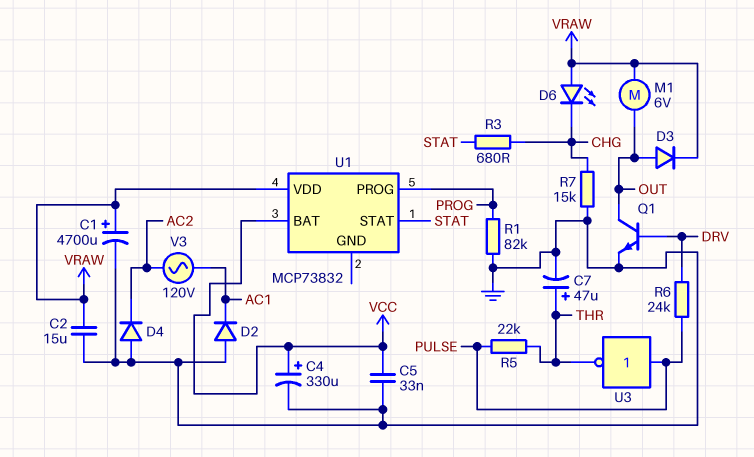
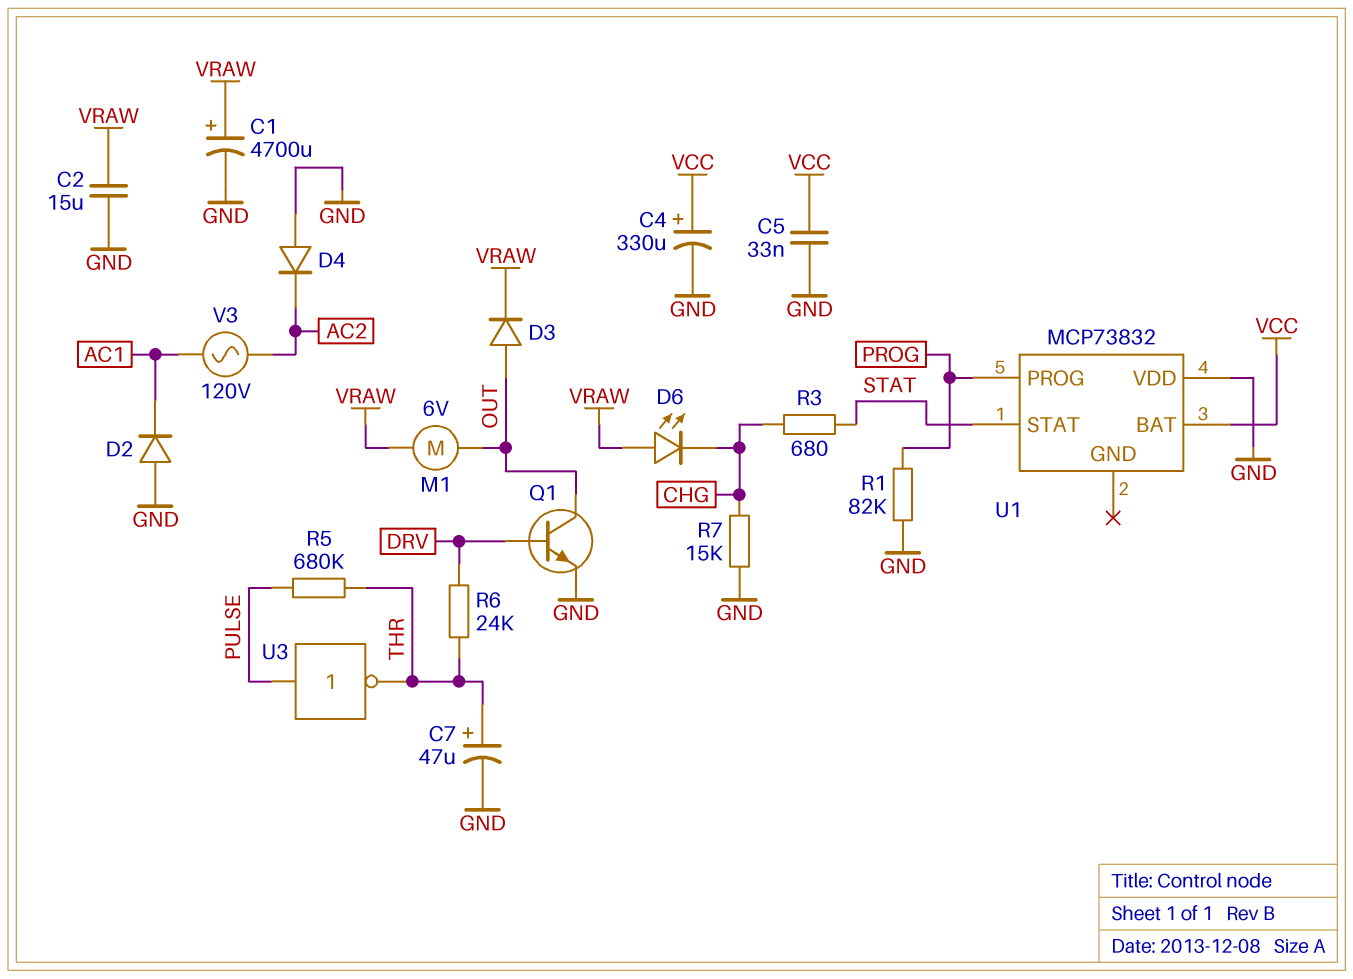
R5: 22k (PULSE, THR) -> 680k (PULSE, THR)
R6: 24k (DRV, PULSE) -> 24k (DRV, THR)
U1 pin VDD: VRAW -> GND

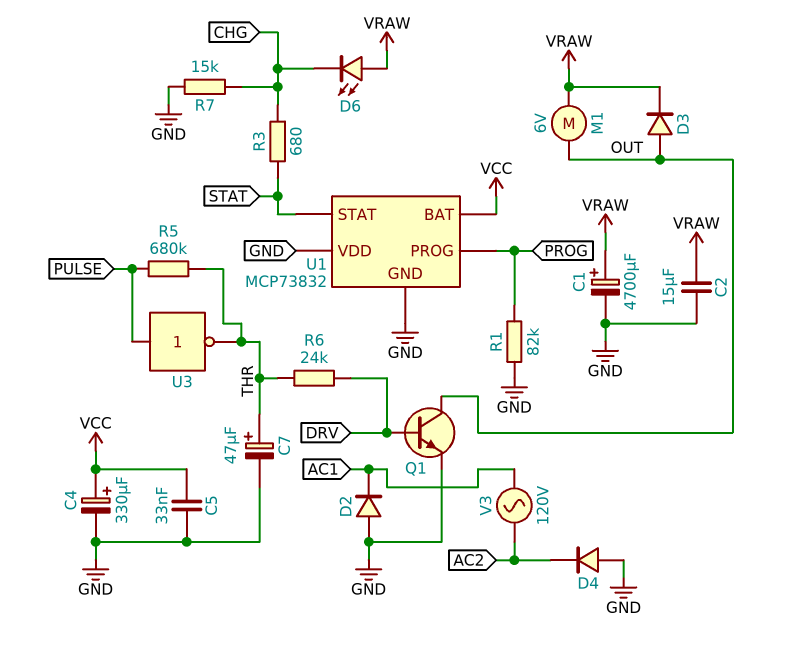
U1 pin GND: none -> GND

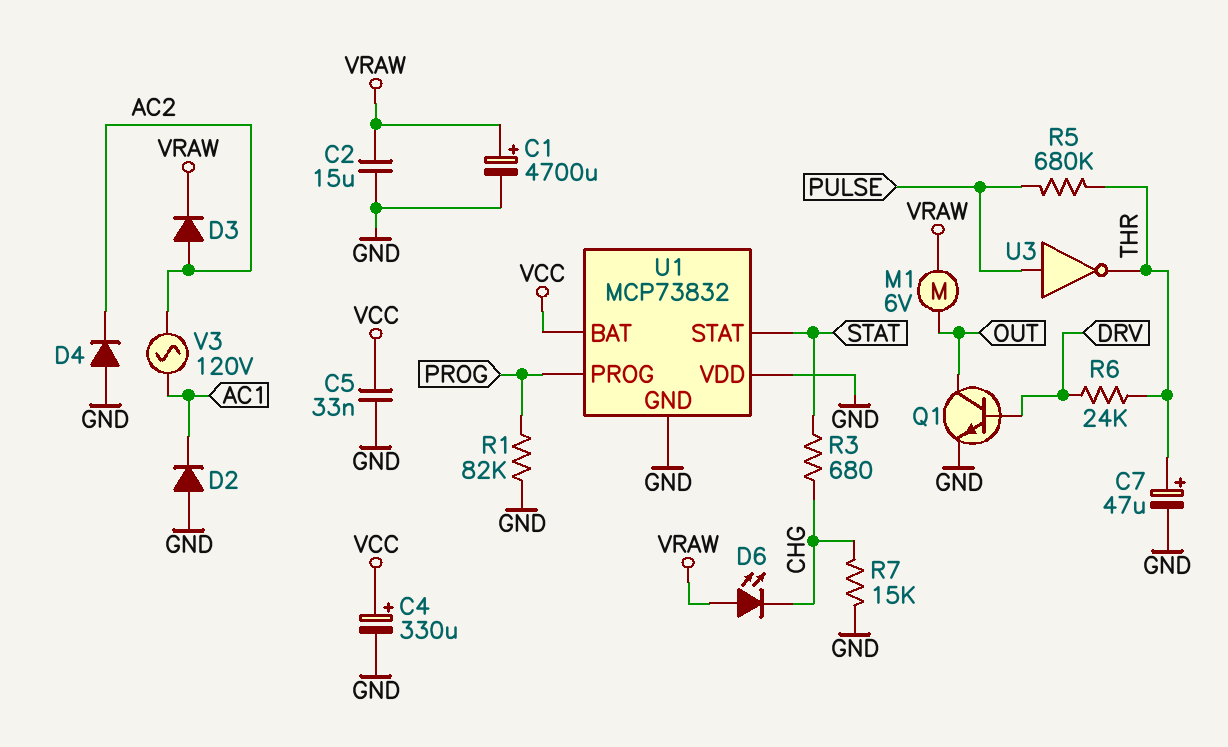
D3: diode (A OUT, K VRAW) -> diode (A AC2, K VRAW)

